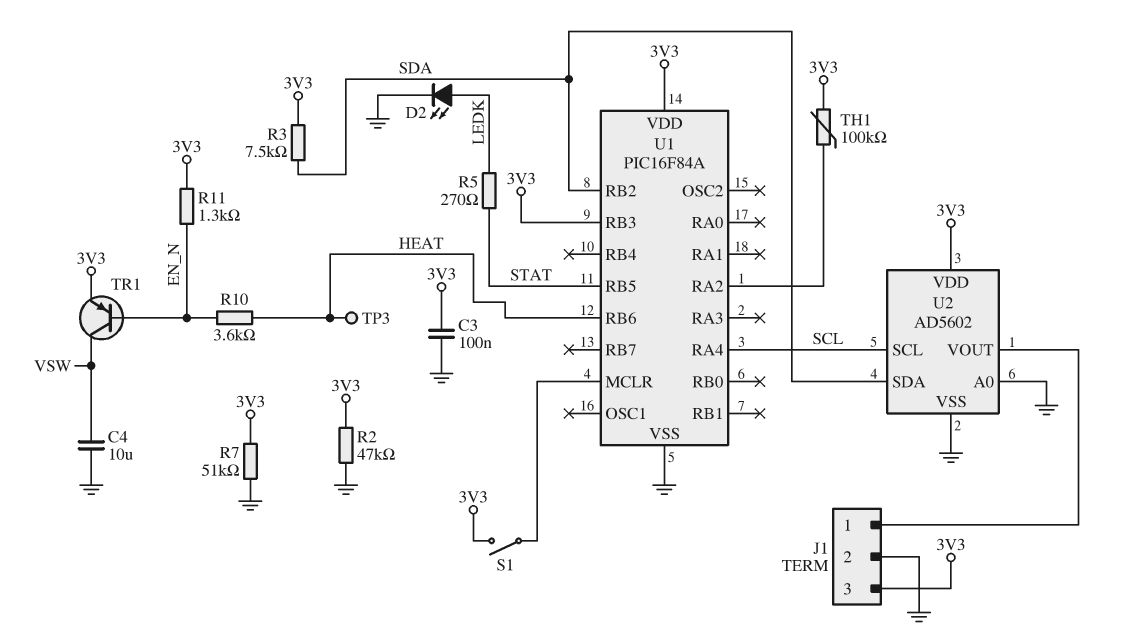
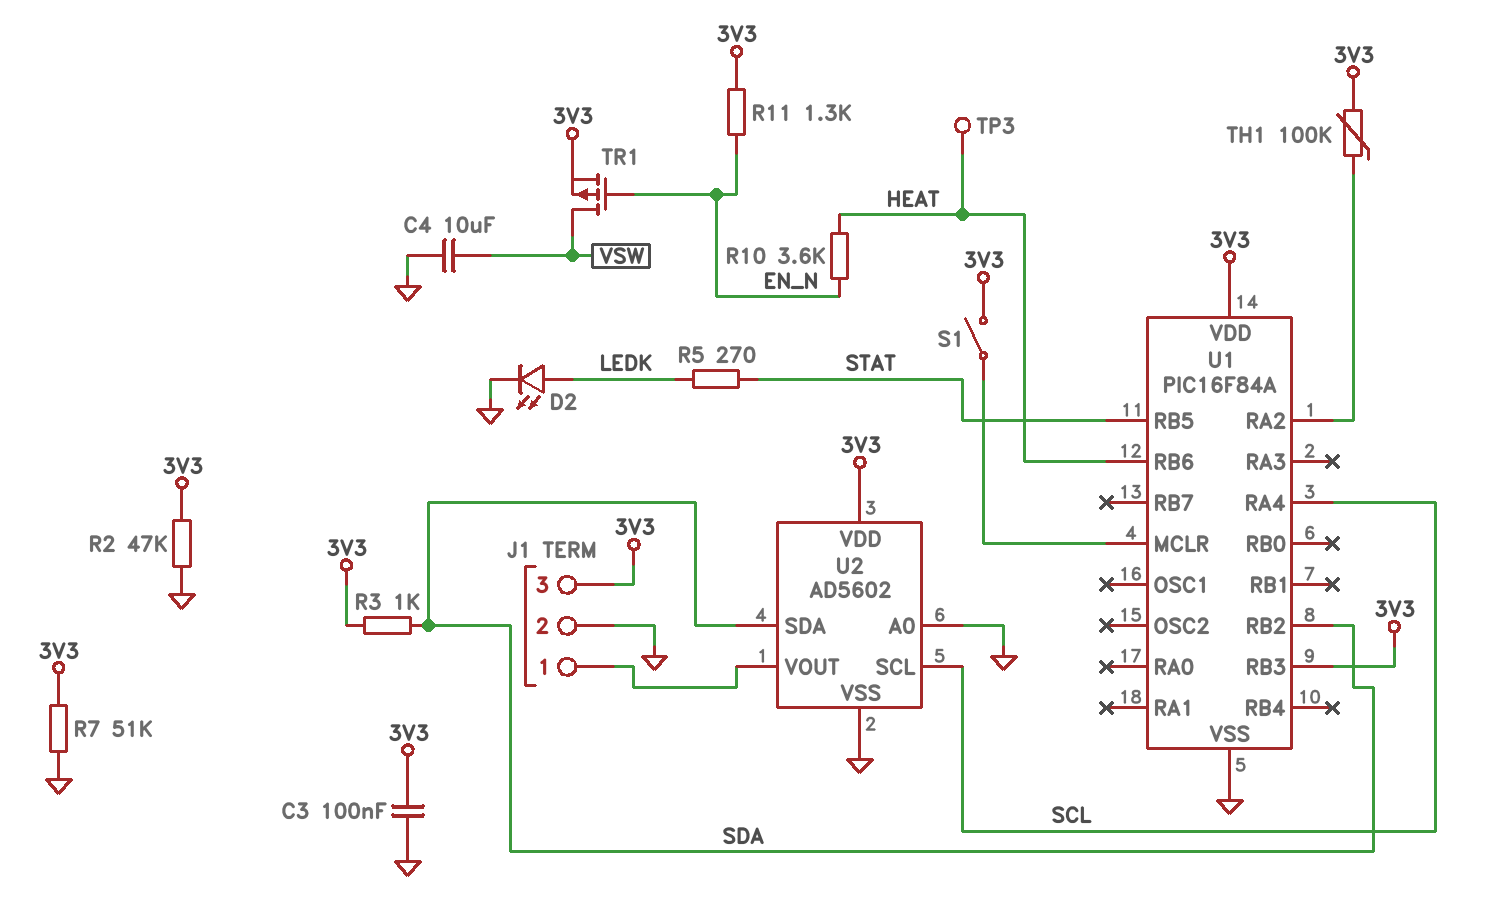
R3: 7.5k (3V3, SDA) -> 1k (3V3, SDA)
TR1: PNP (B EN_N, C VSW, E 3V3) -> PMOS (G EN_N, D VSW, S 3V3)

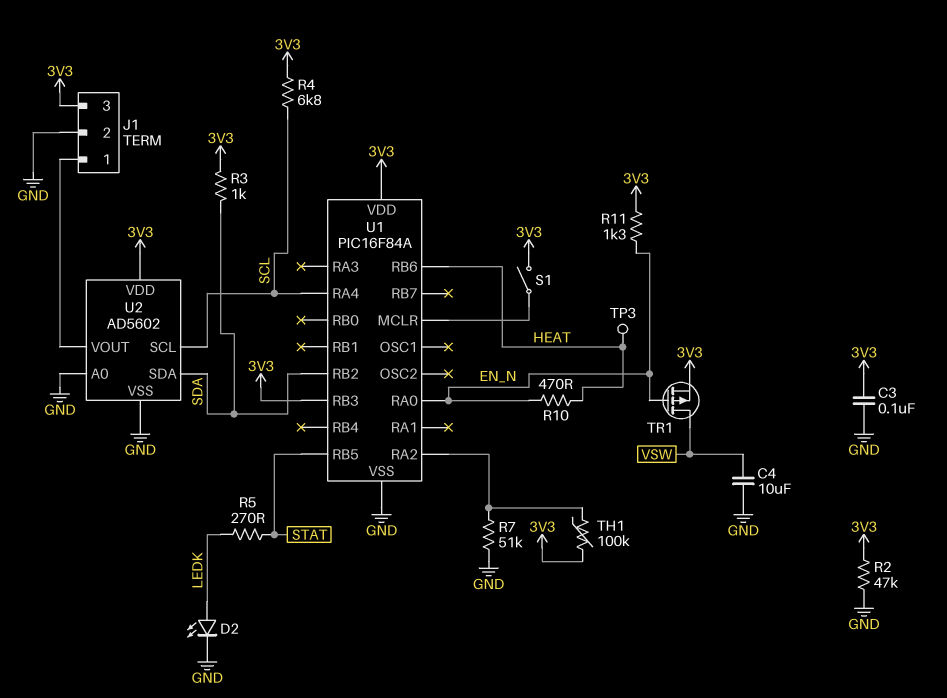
R4: none -> 6.8k (3V3, SCL)
R7: 51k (3V3, GND) -> 51k (GND, U1/RA2)
R10: 3.6k (EN_N, HEAT) -> 470 (EN_N, HEAT)
U1 pin RA0: none -> EN_N

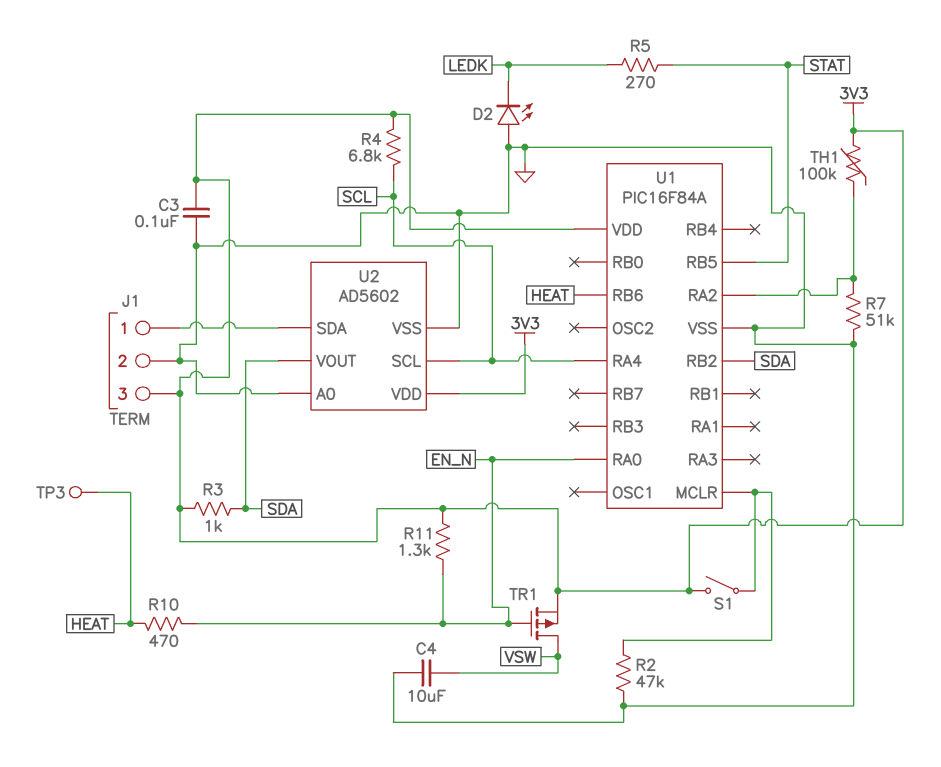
D2: LED (A LEDK, K GND) -> LED (A GND, K LEDK)
R2: 47k (3V3, GND) -> 47k (GND, U1/MCLR)
U1 pin RB3: 3V3 -> none
U2 pin SDA: SDA -> J1/1
U2 pin VOUT: J1/1 -> SDA

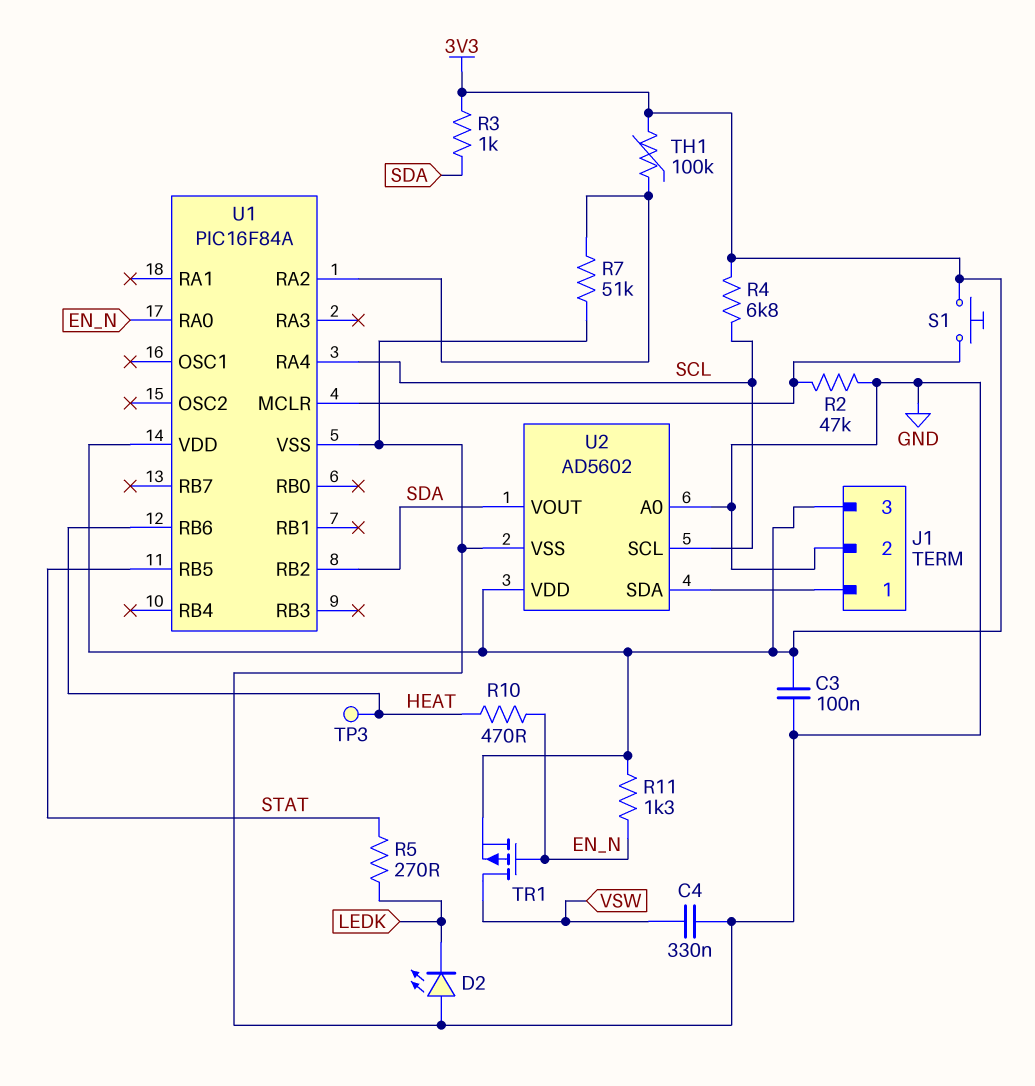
C4: 10uF (GND, VSW) -> 330nF (GND, VSW)
S1: switch (3V3, U1/MCLR) -> button (3V3, U1/MCLR)

